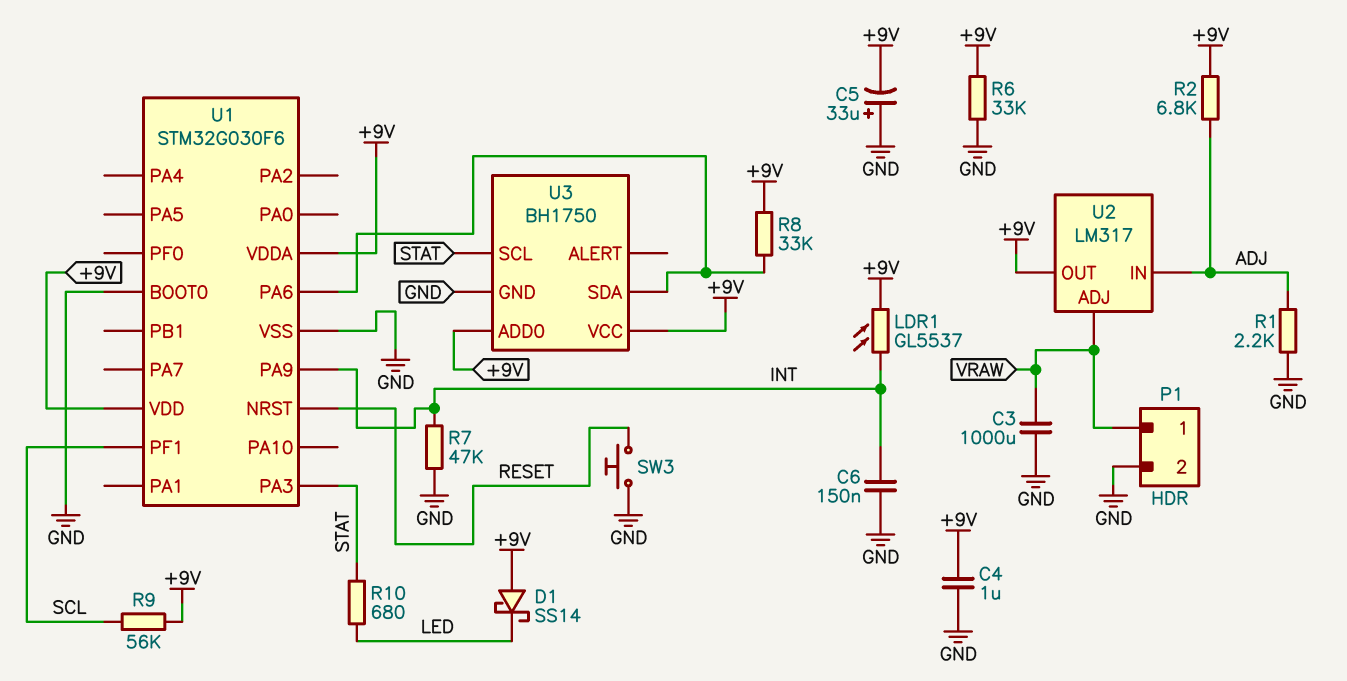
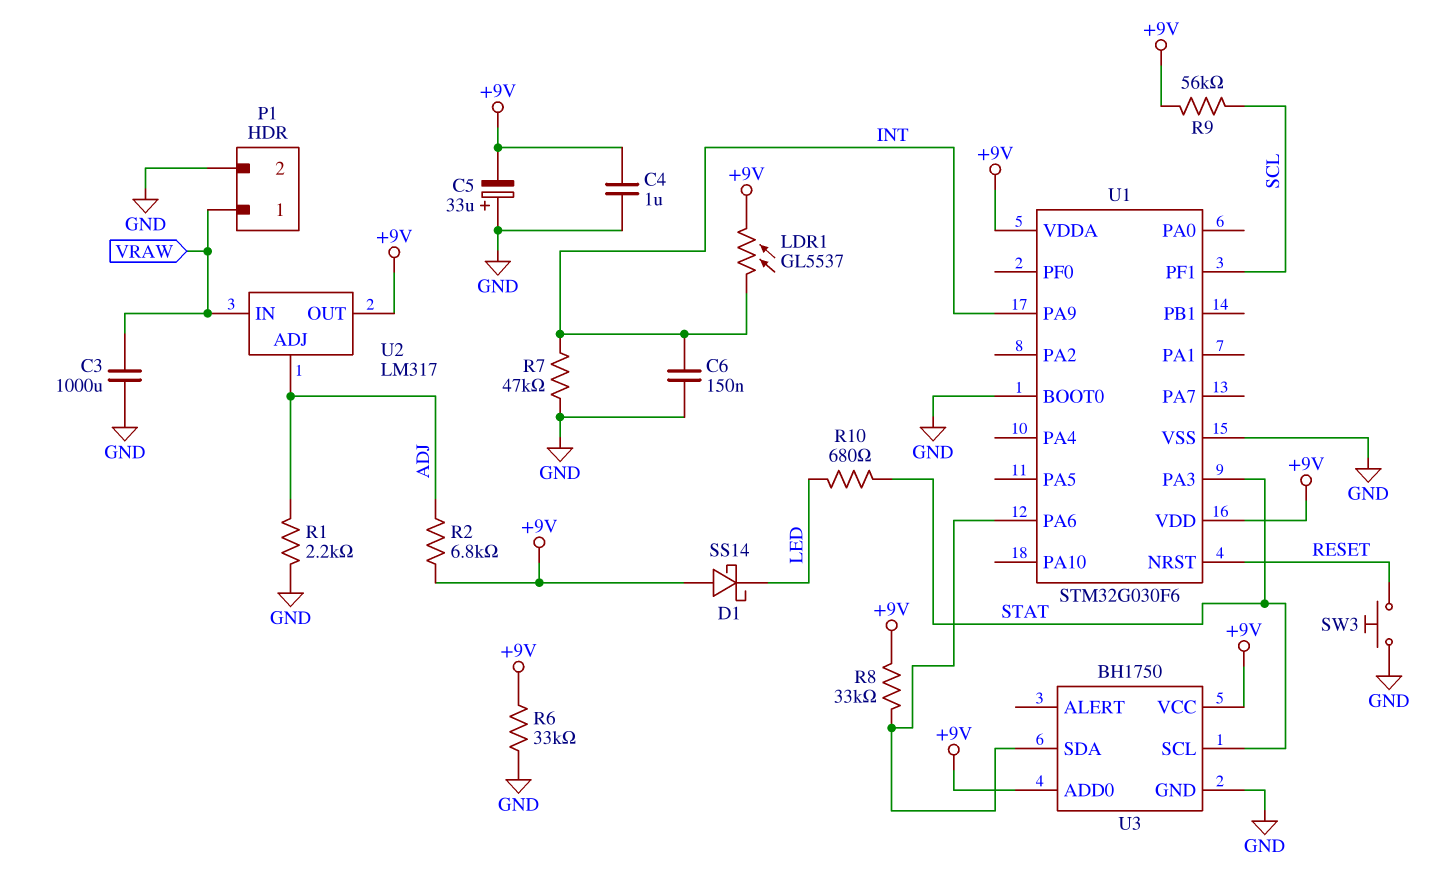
U2 pin ADJ: VRAW -> ADJ
U2 pin IN: ADJ -> VRAW

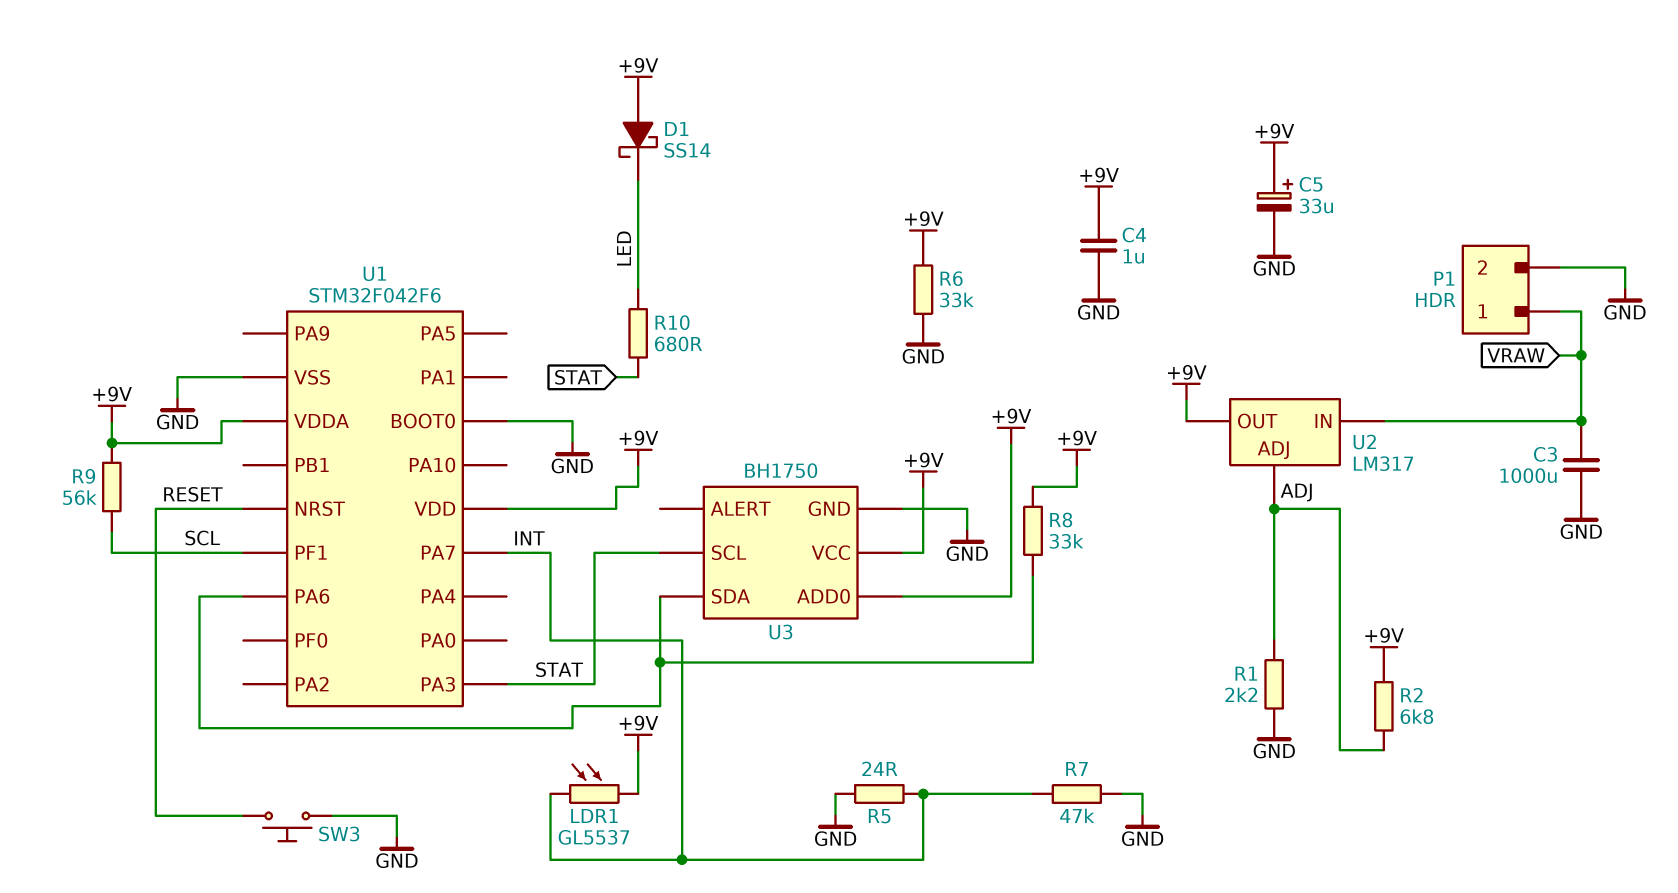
C5: 33uF (plus GND, minus +9V) -> 33uF (plus +9V, minus GND)
C6: 150nF (GND, INT) -> none
R5: none -> 24 (GND, INT)
U1: STM32G030F6 -> STM32F042F6
U1 pin PA7: none -> INT
U1 pin PA9: INT -> none

